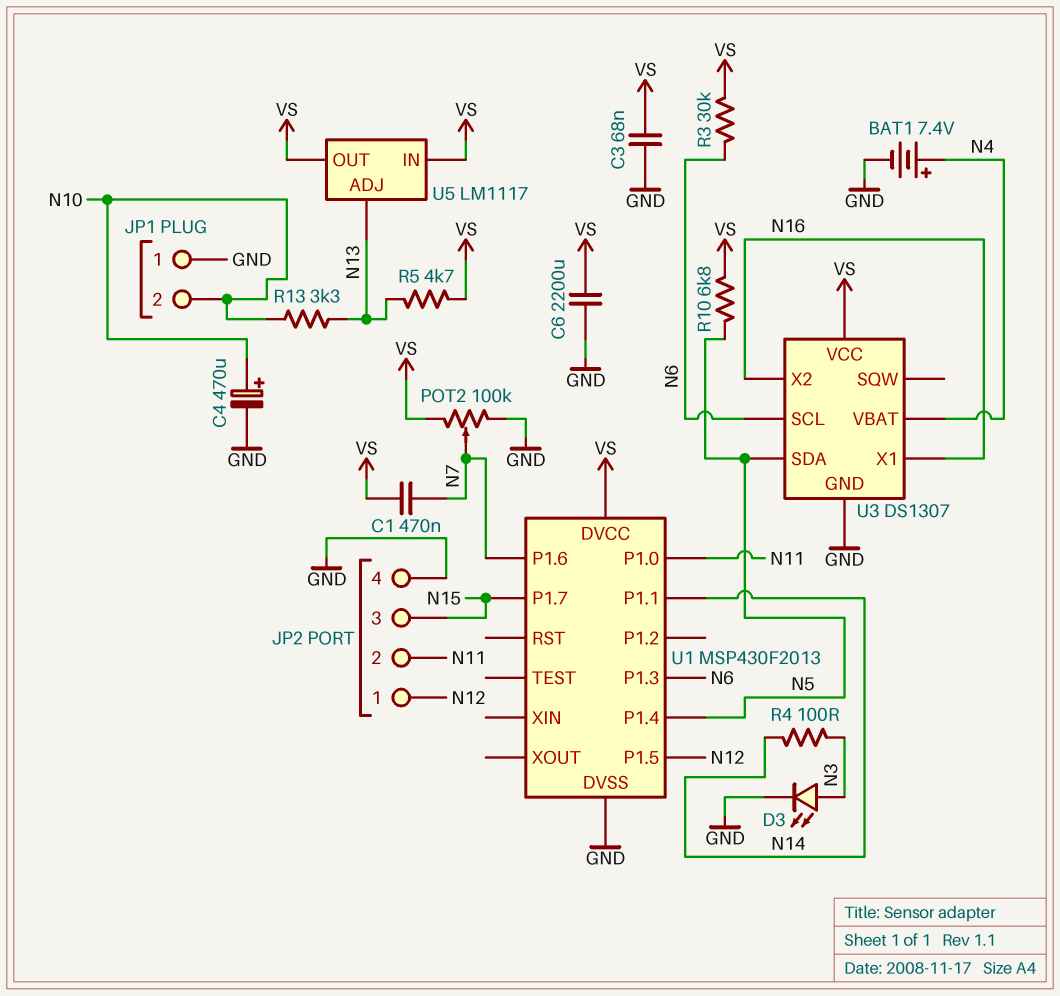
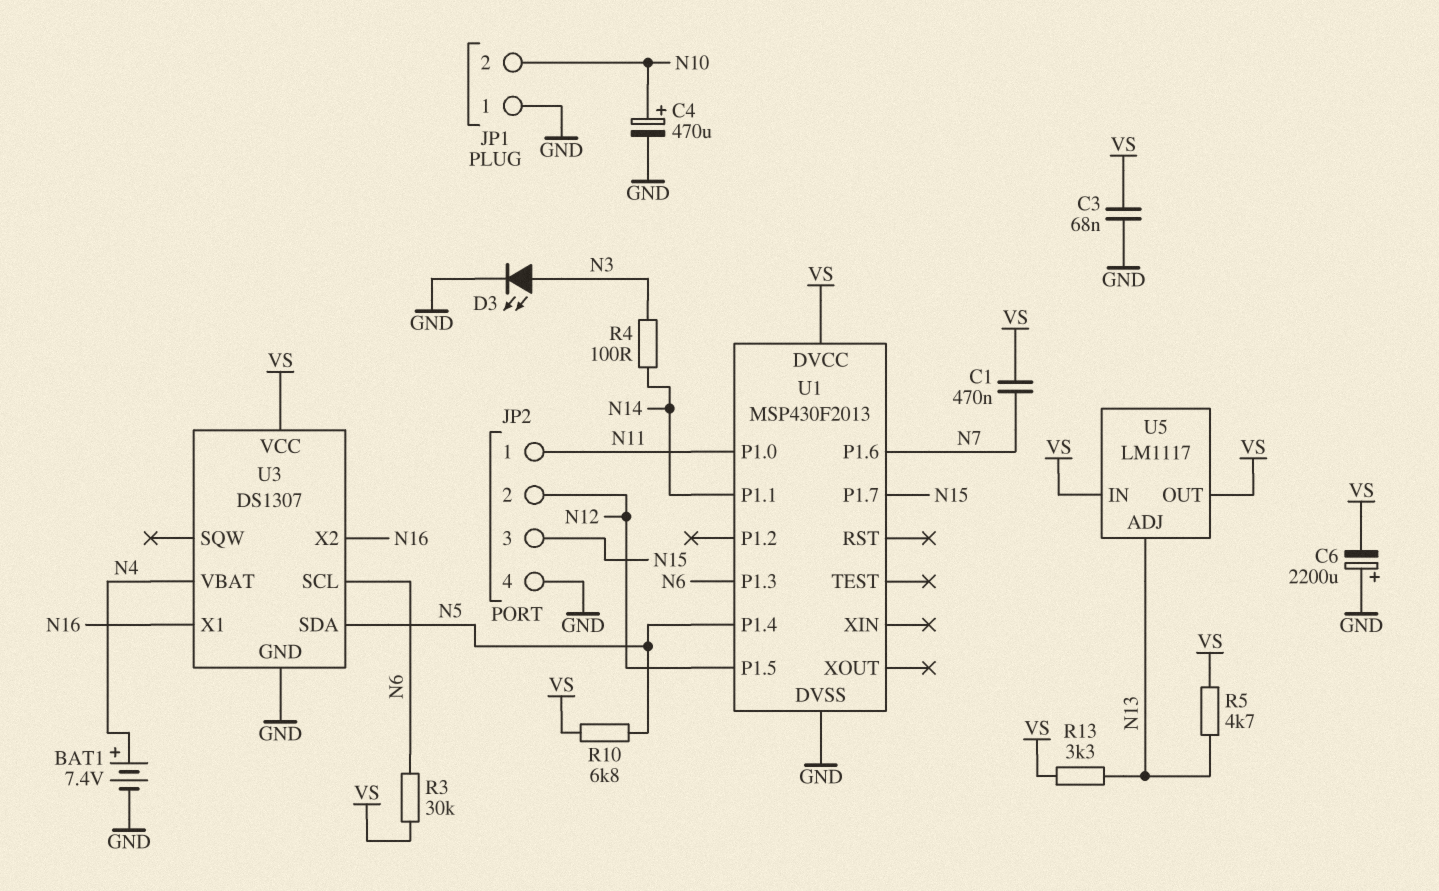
C6: 2200uF (GND, VS) -> 2200uF (plus GND, minus VS)
JP2 pin 1: N12 -> N11
JP2 pin 2: N11 -> N12
POT2: 100k (GND, VS, wiper N7) -> none
R13: 3.3k (N10, N13) -> 3.3k (N13, VS)

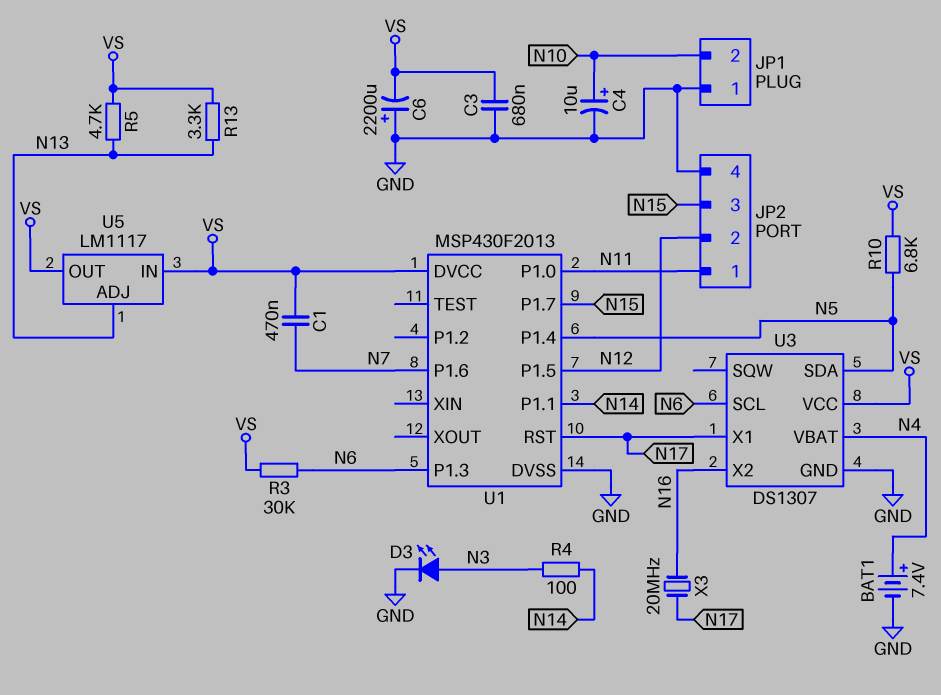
C3: 68nF (GND, VS) -> 680nF (GND, VS)
C4: 470uF (plus N10, minus GND) -> 10uF (plus N10, minus GND)
U1 pin RST: none -> N17
U3 pin X1: N16 -> N17
X3: none -> 20MHz (N16, N17)

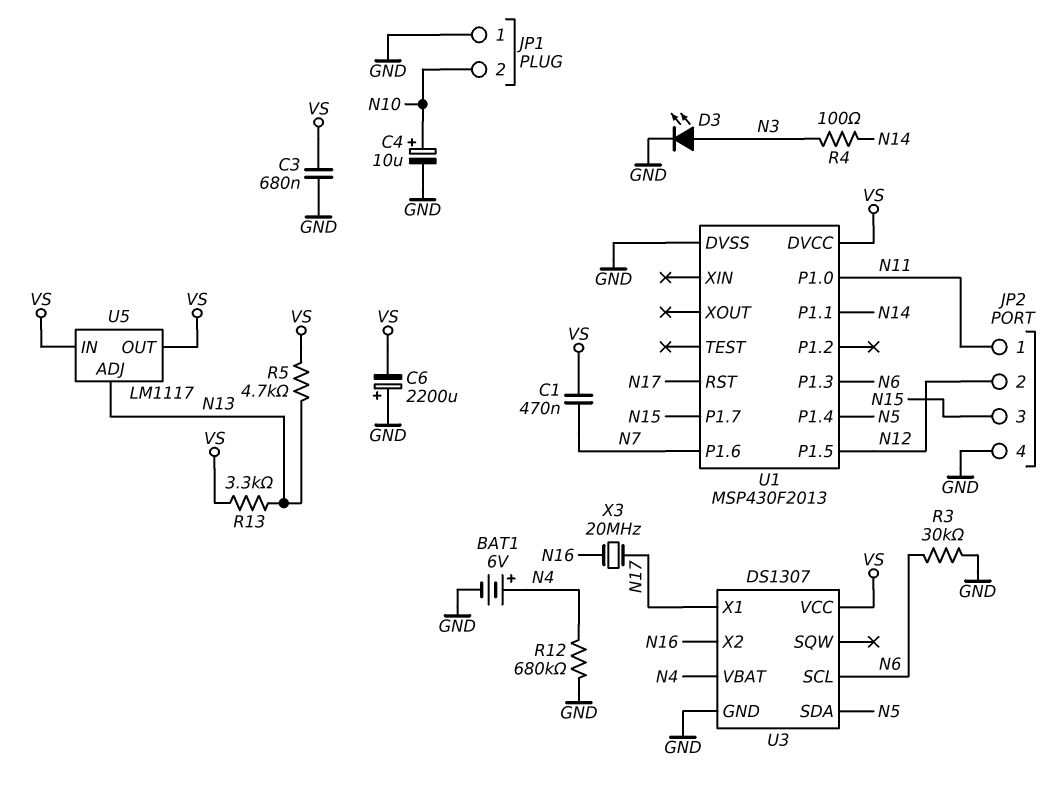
BAT1: 7.4V (plus N4, minus GND) -> 6V (plus N4, minus GND)
R3: 30k (N6, VS) -> 30k (GND, N6)
R10: 6.8k (N5, VS) -> none
R12: none -> 680k (GND, N4)

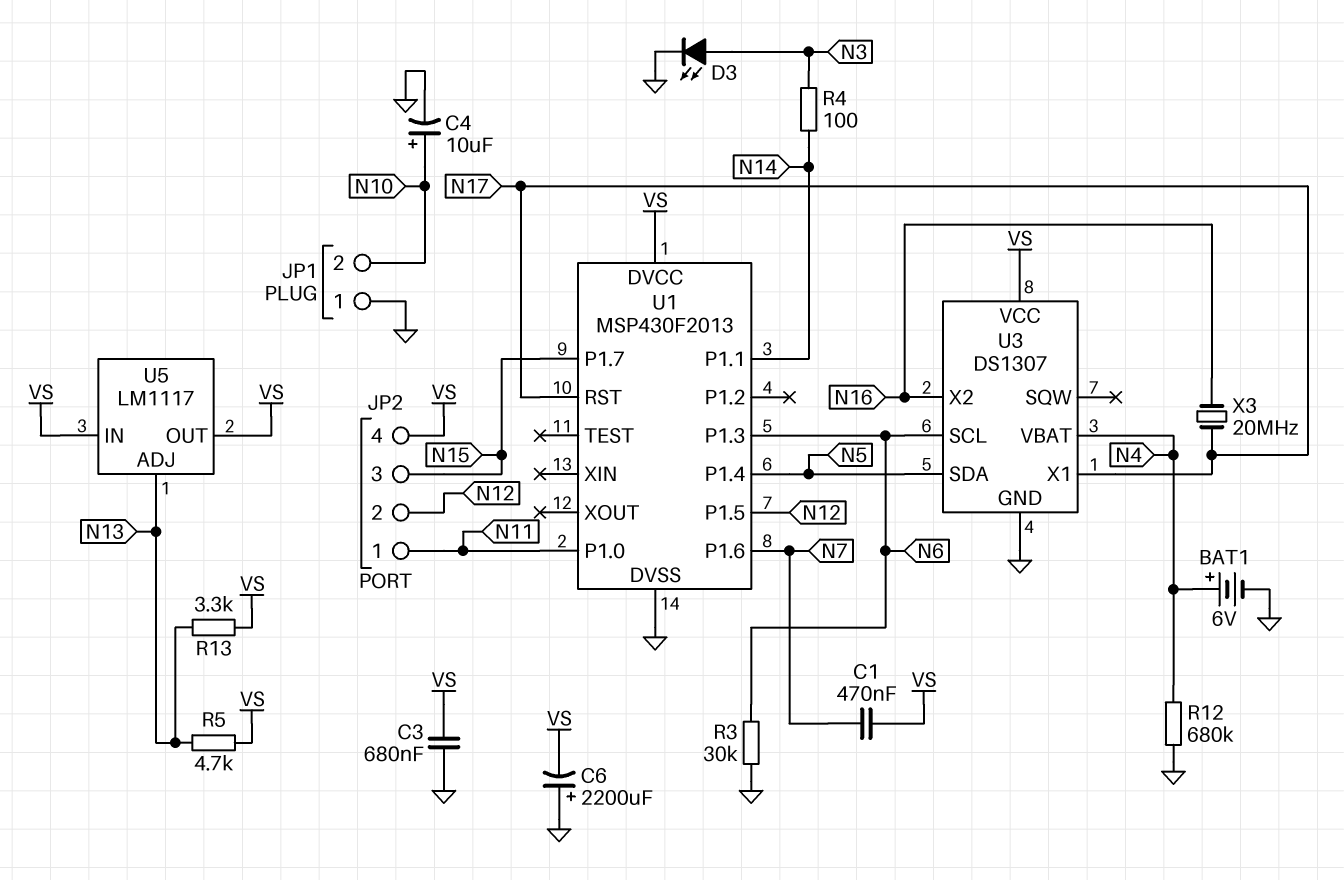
JP2 pin 4: GND -> VS

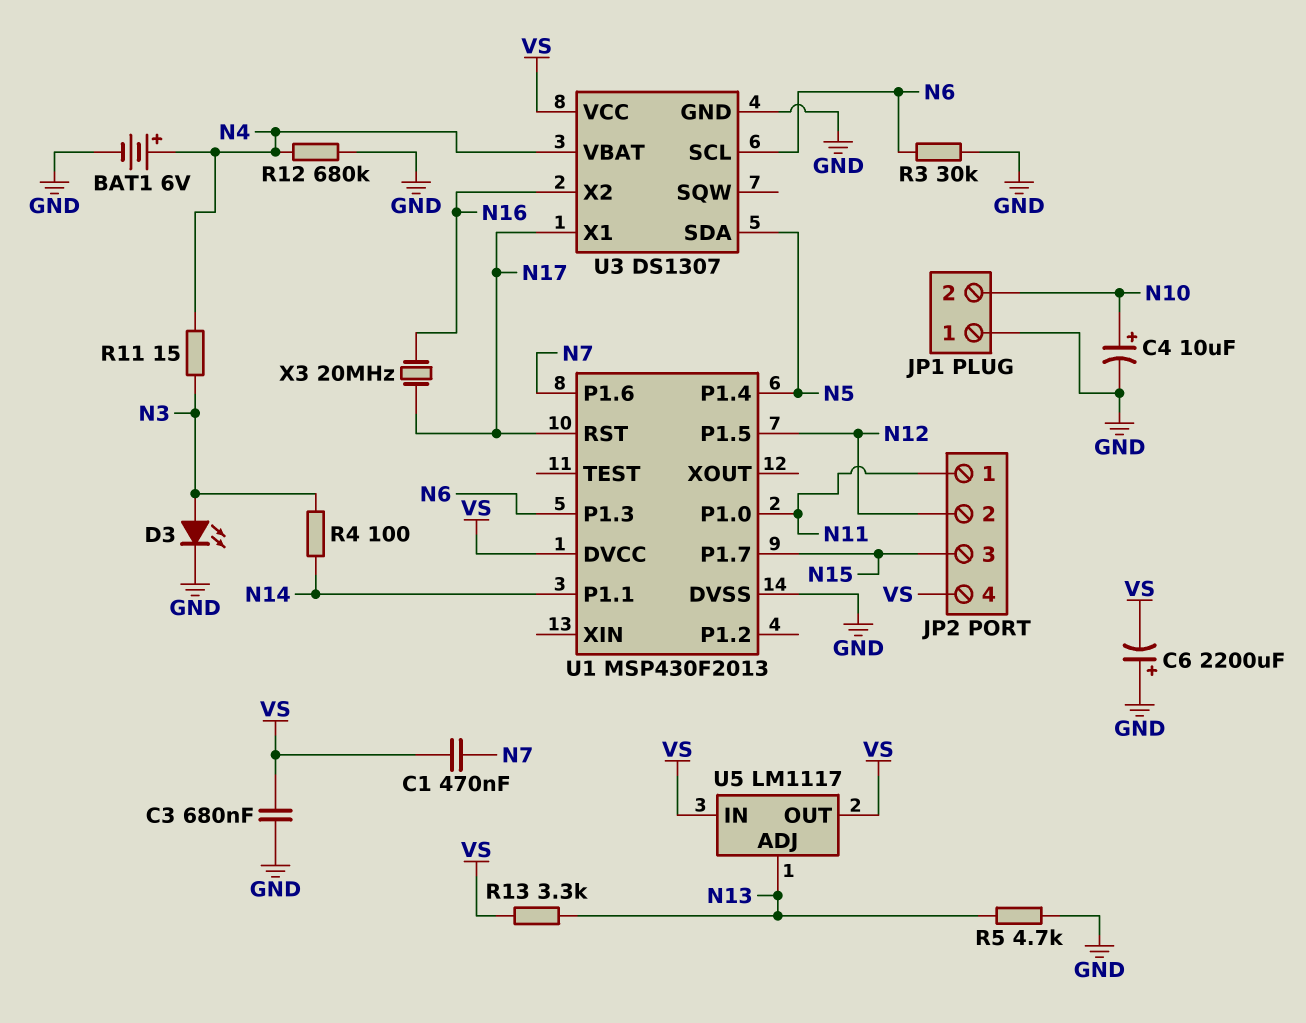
R5: 4.7k (N13, VS) -> 4.7k (GND, N13)
R11: none -> 15 (N3, N4)

